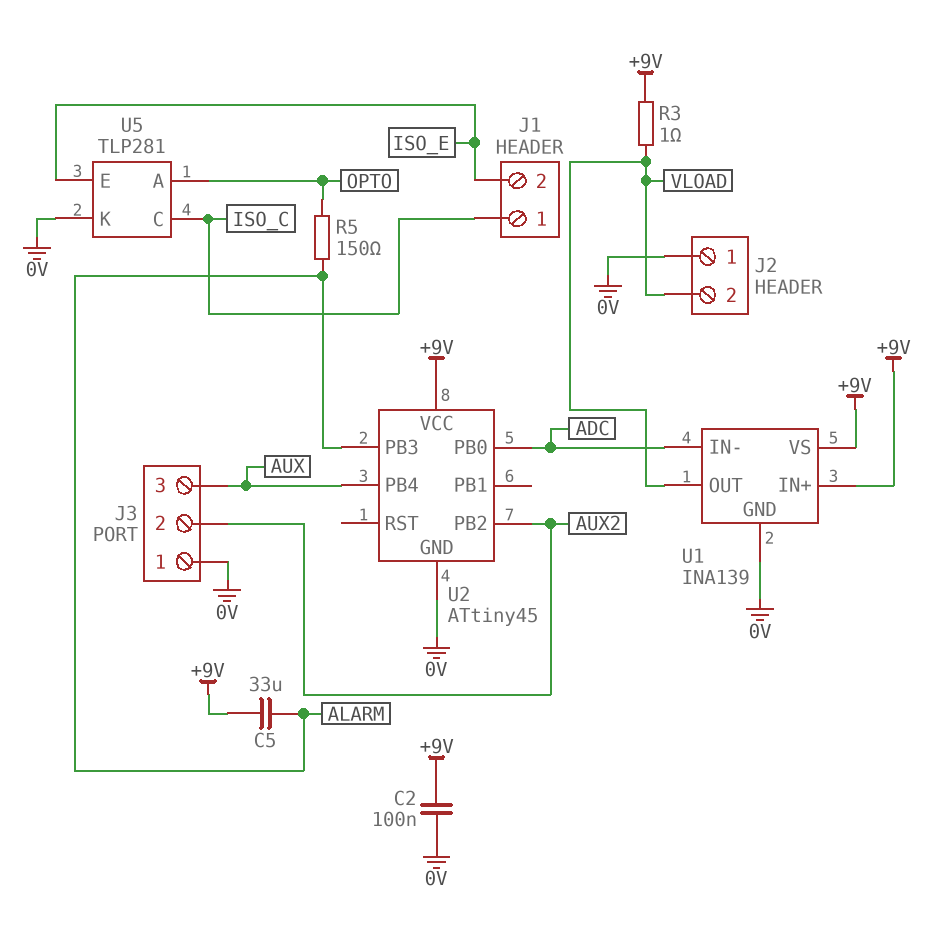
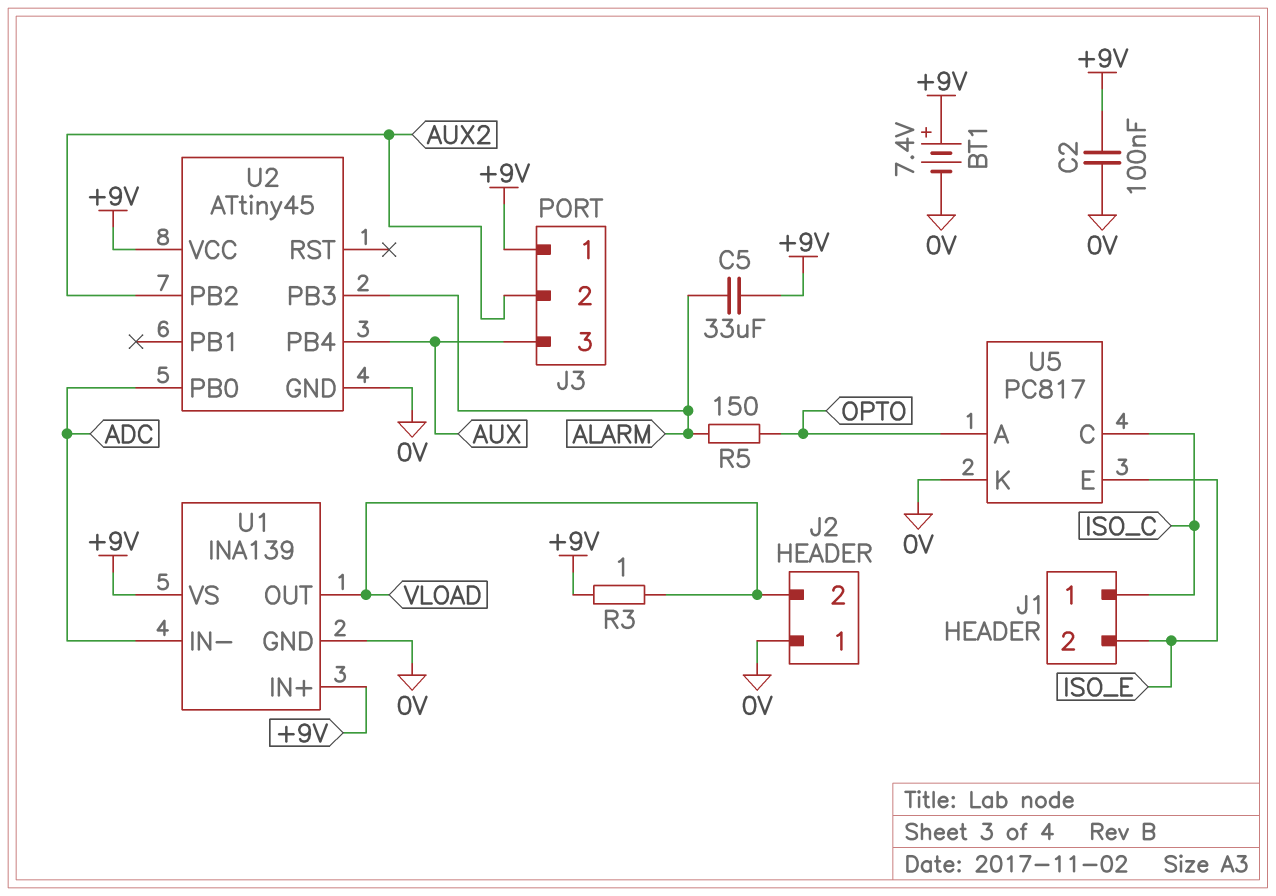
BT1: none -> 7.4V (plus +9V, minus 0V)
J3 pin 1: 0V -> +9V
U5: TLP281 -> PC817

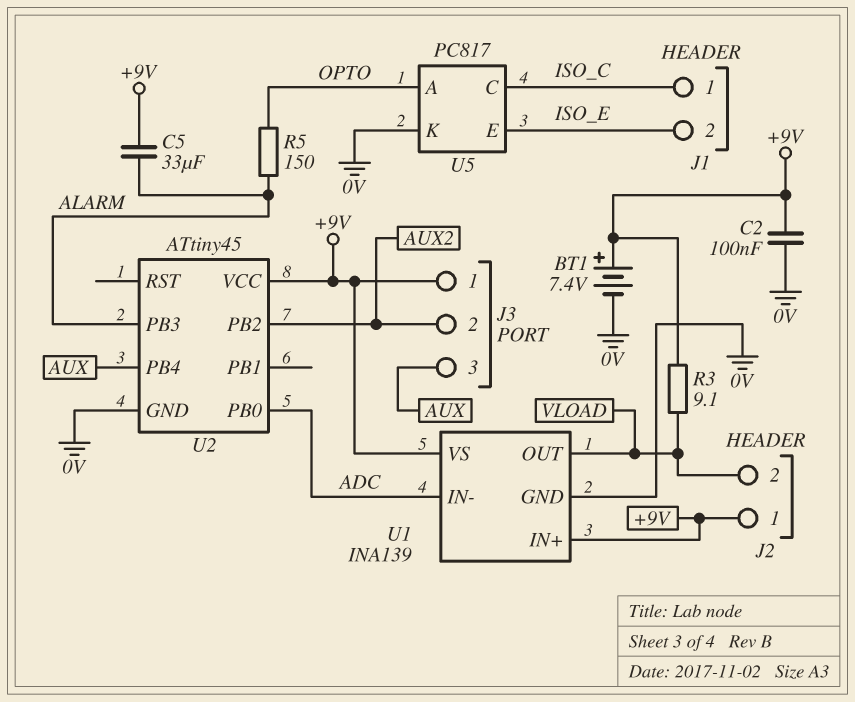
J2 pin 1: 0V -> +9V
R3: 1 (+9V, VLOAD) -> 9.1 (+9V, VLOAD)

